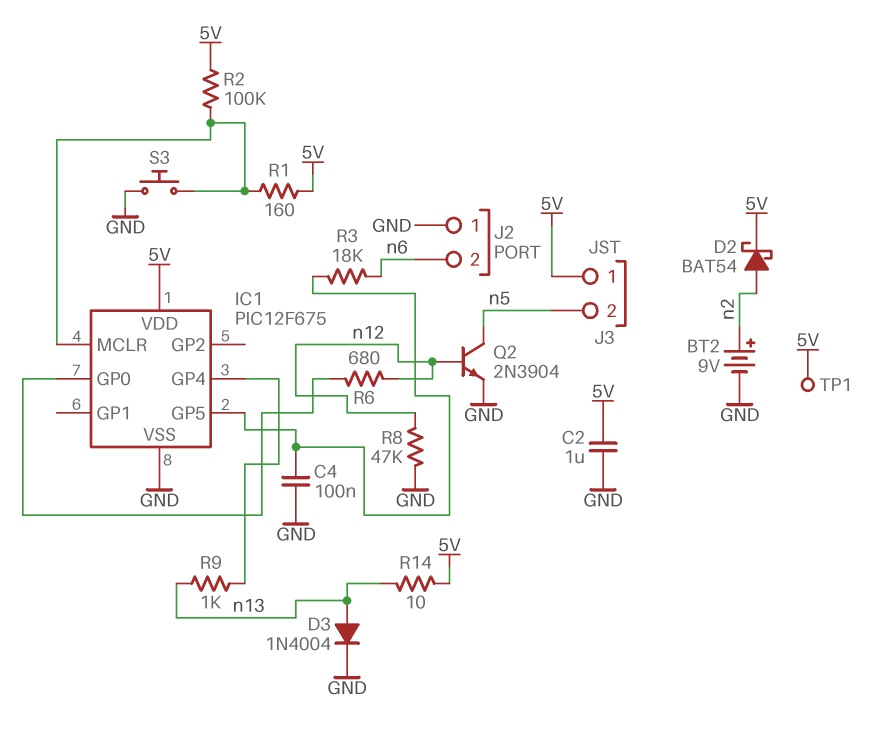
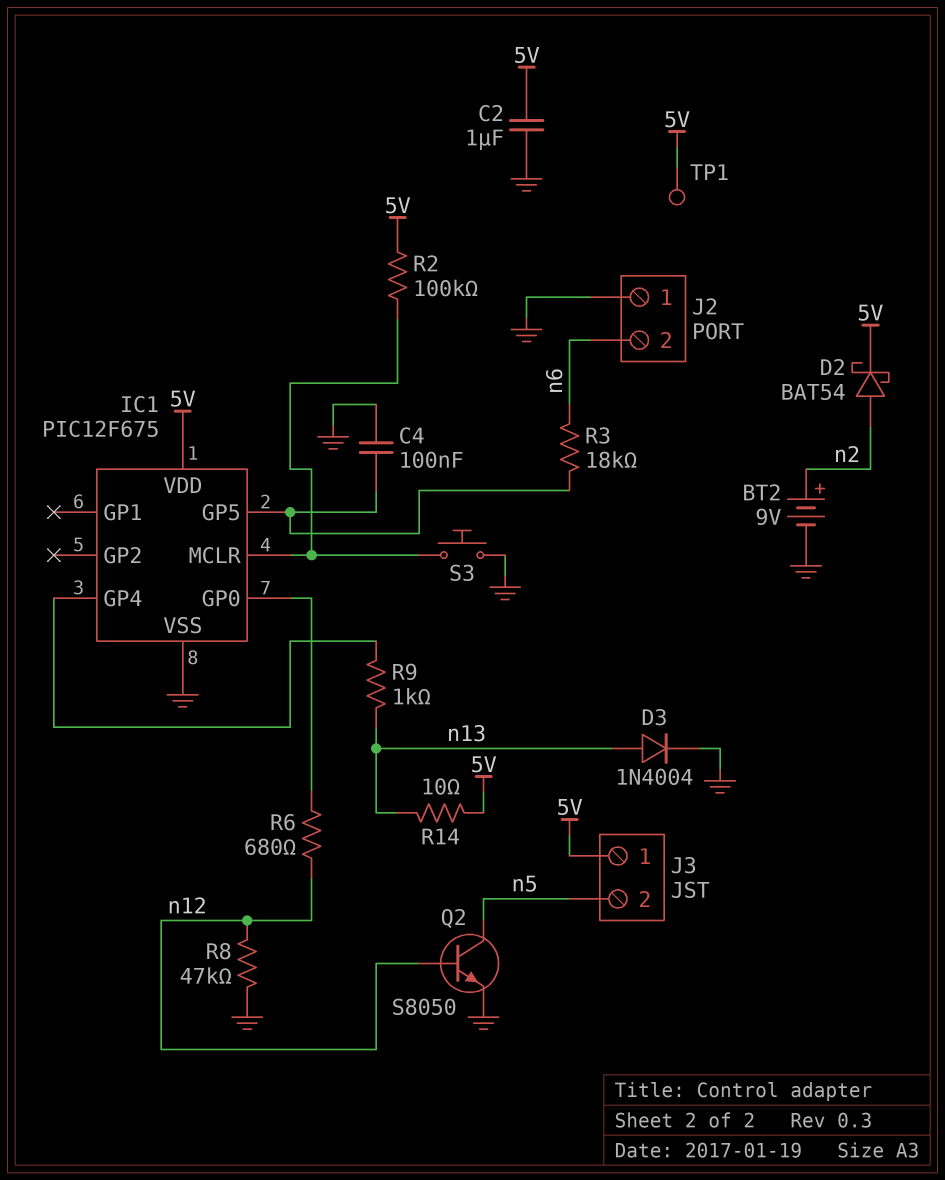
Q2: NPN 2N3904 (B n12, C n5, E GND) -> NPN S8050 (B n12, C n5, E GND)
R1: 160 (5V, IC1/MCLR) -> none

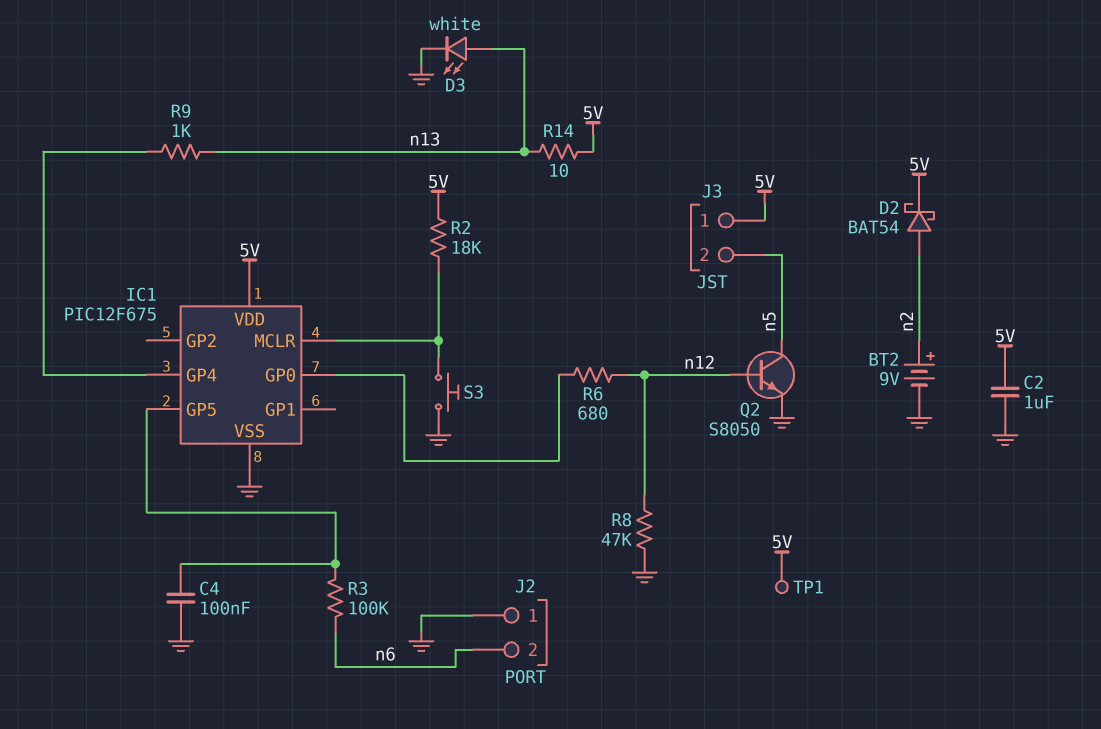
D3: diode 1N4004 (A n13, K GND) -> LED white (A n13, K GND)
R2: 100k (5V, IC1/MCLR) -> 18k (5V, IC1/MCLR)
R3: 18k (IC1/GP5, n6) -> 100k (IC1/GP5, n6)

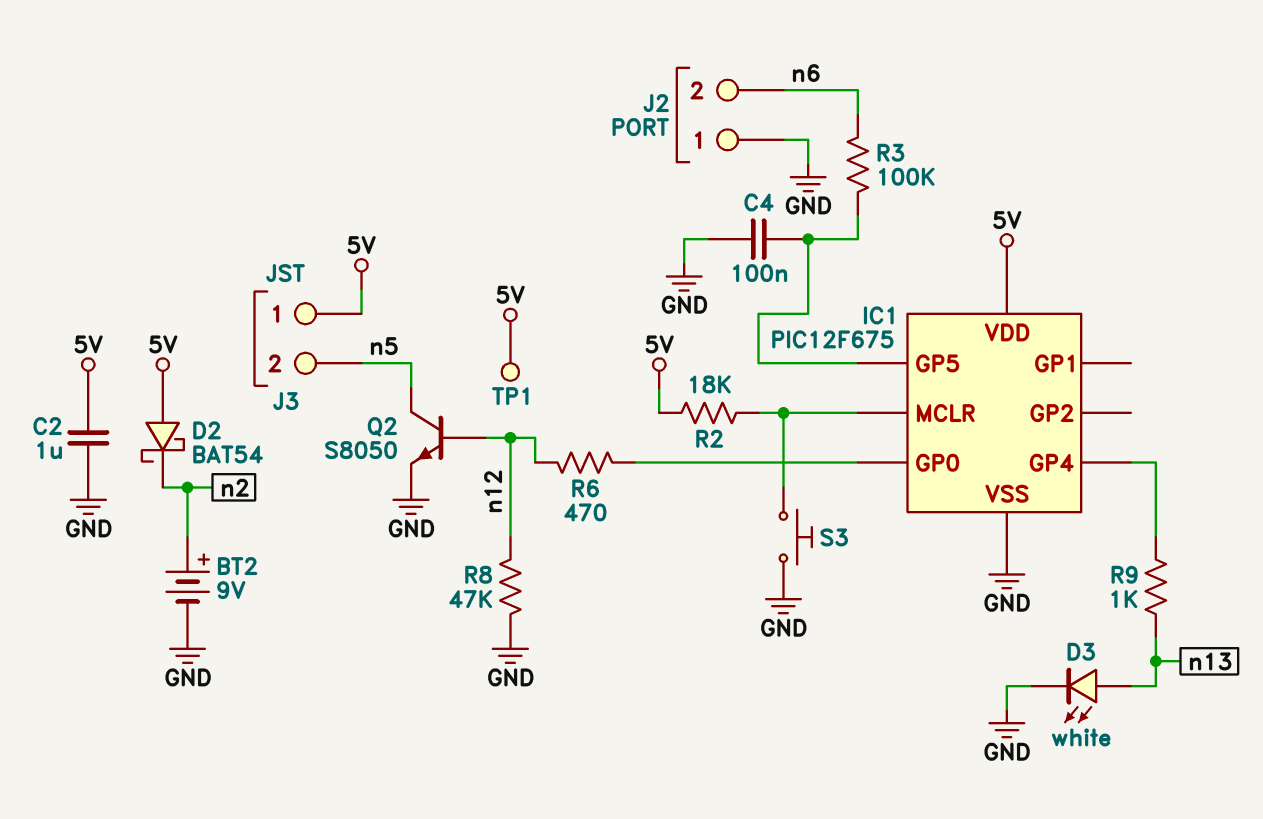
D2: schottky BAT54 (A n2, K 5V) -> schottky BAT54 (A 5V, K n2)
R6: 680 (IC1/GP0, n12) -> 470 (IC1/GP0, n12)
R14: 10 (5V, n13) -> none

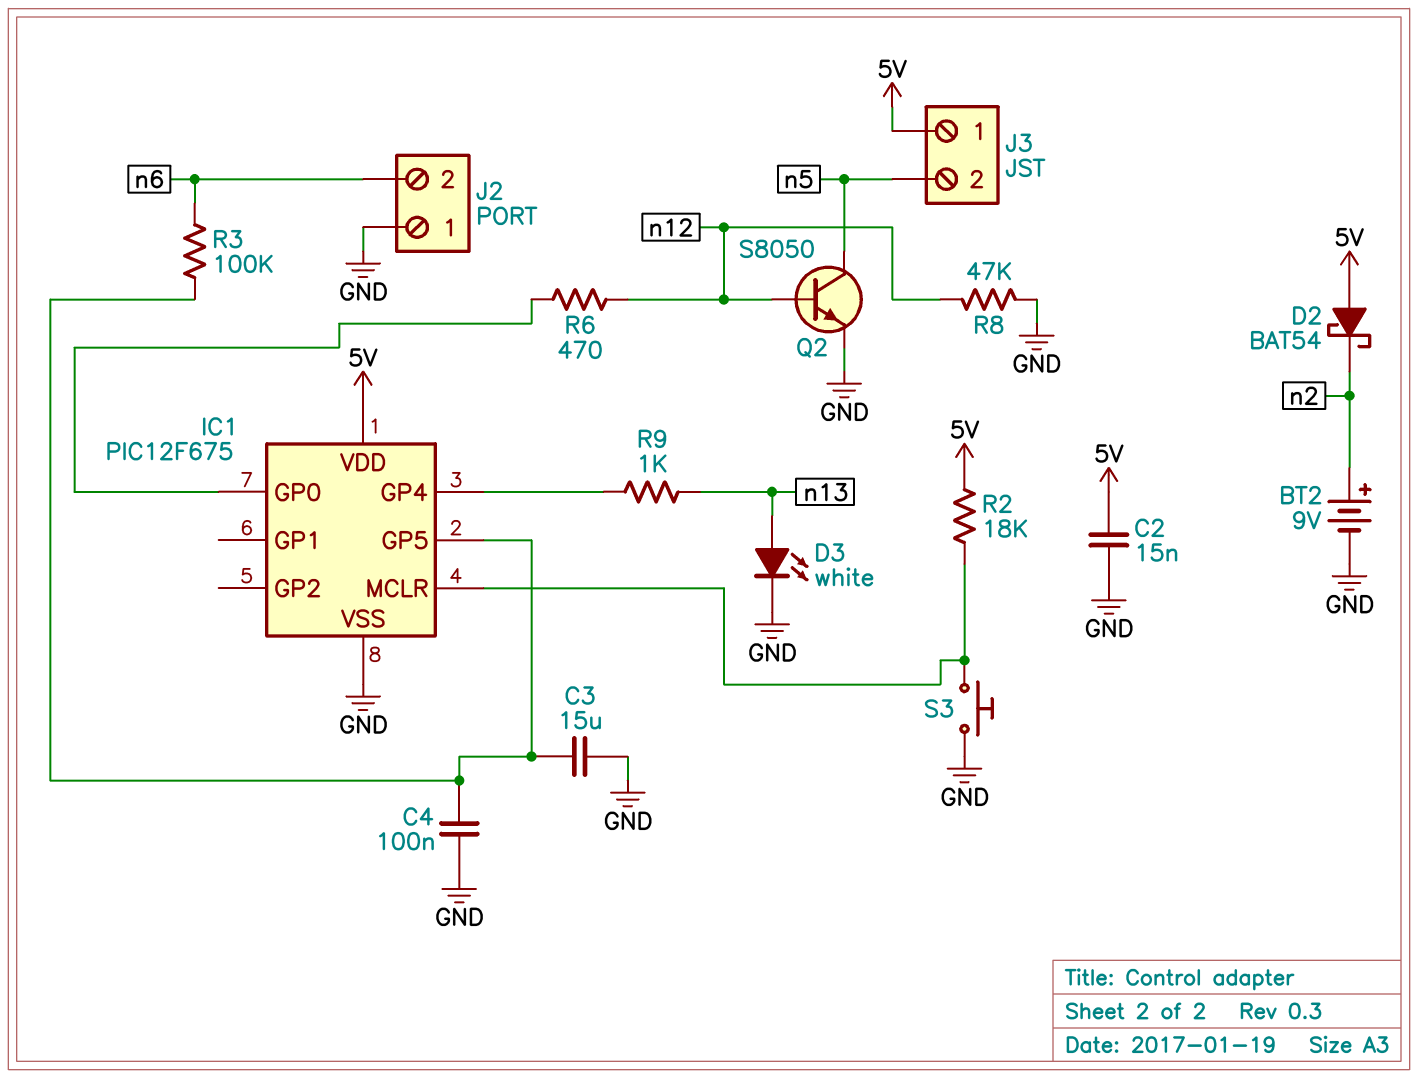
C2: 1uF (5V, GND) -> 15nF (5V, GND)
C3: none -> 15uF (GND, IC1/GP5)
TP1: test point (5V) -> none

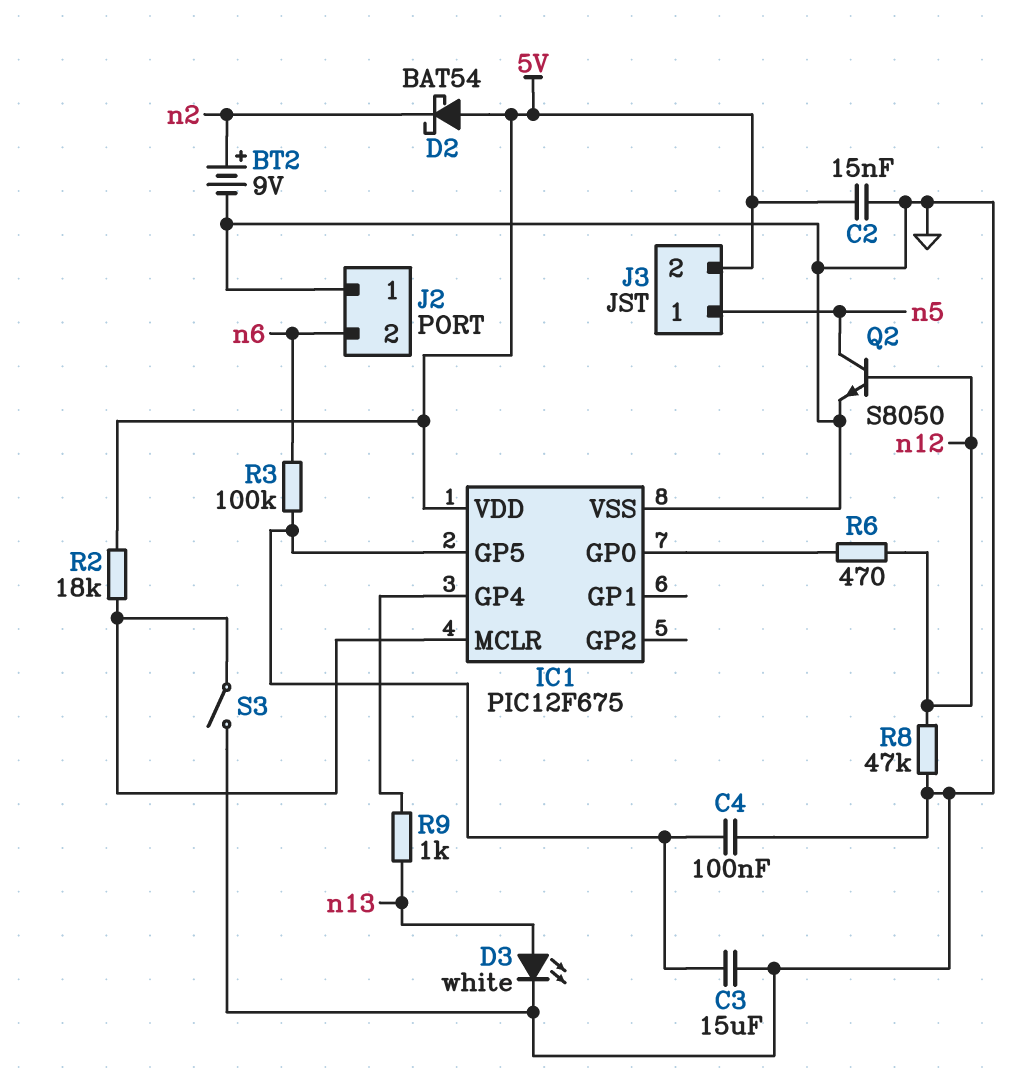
J3 pin 1: 5V -> n5
J3 pin 2: n5 -> 5V
S3: button (GND, IC1/MCLR) -> switch (GND, IC1/MCLR)

